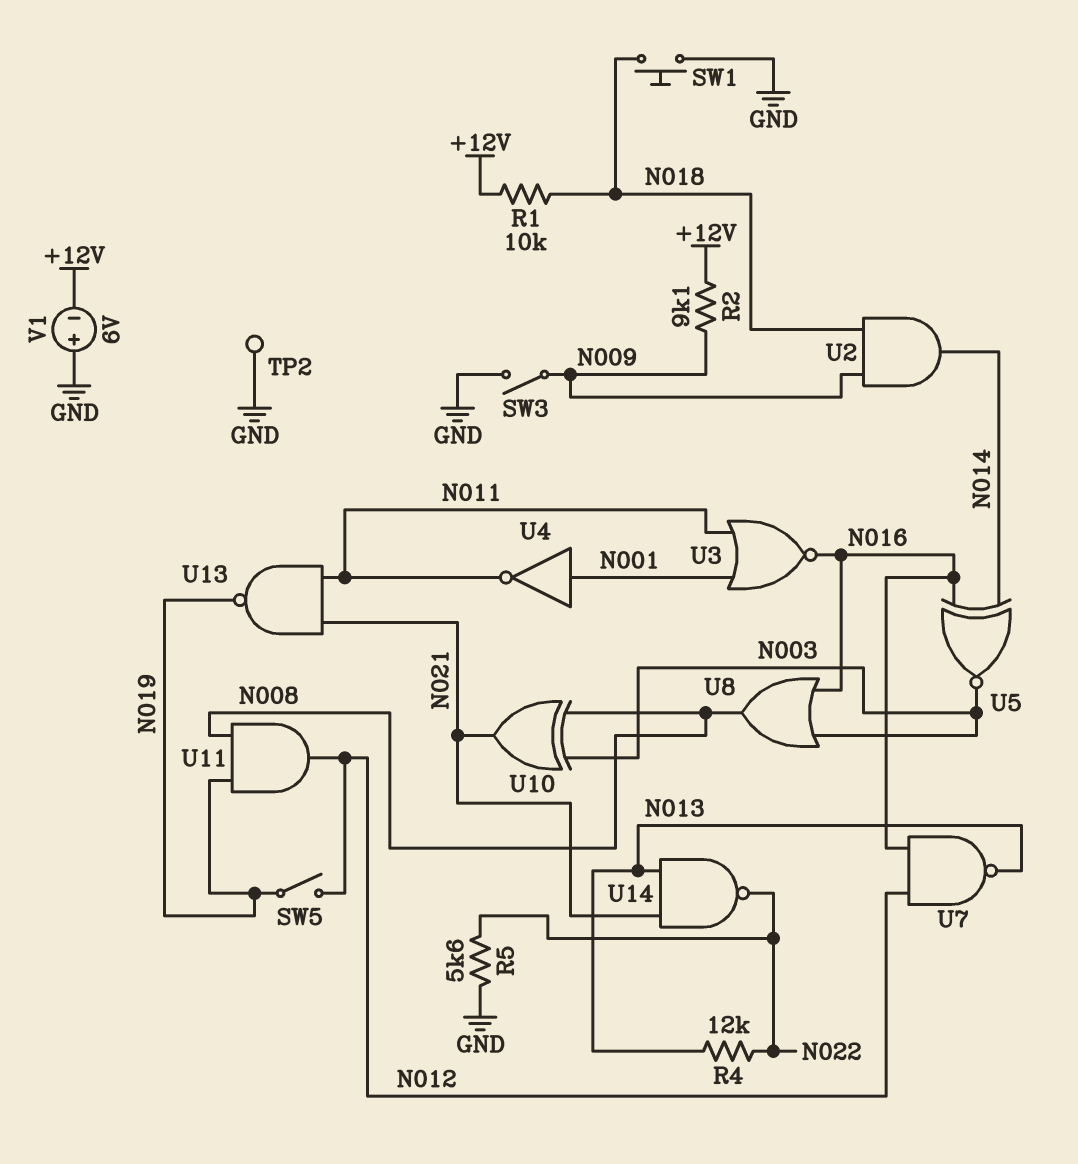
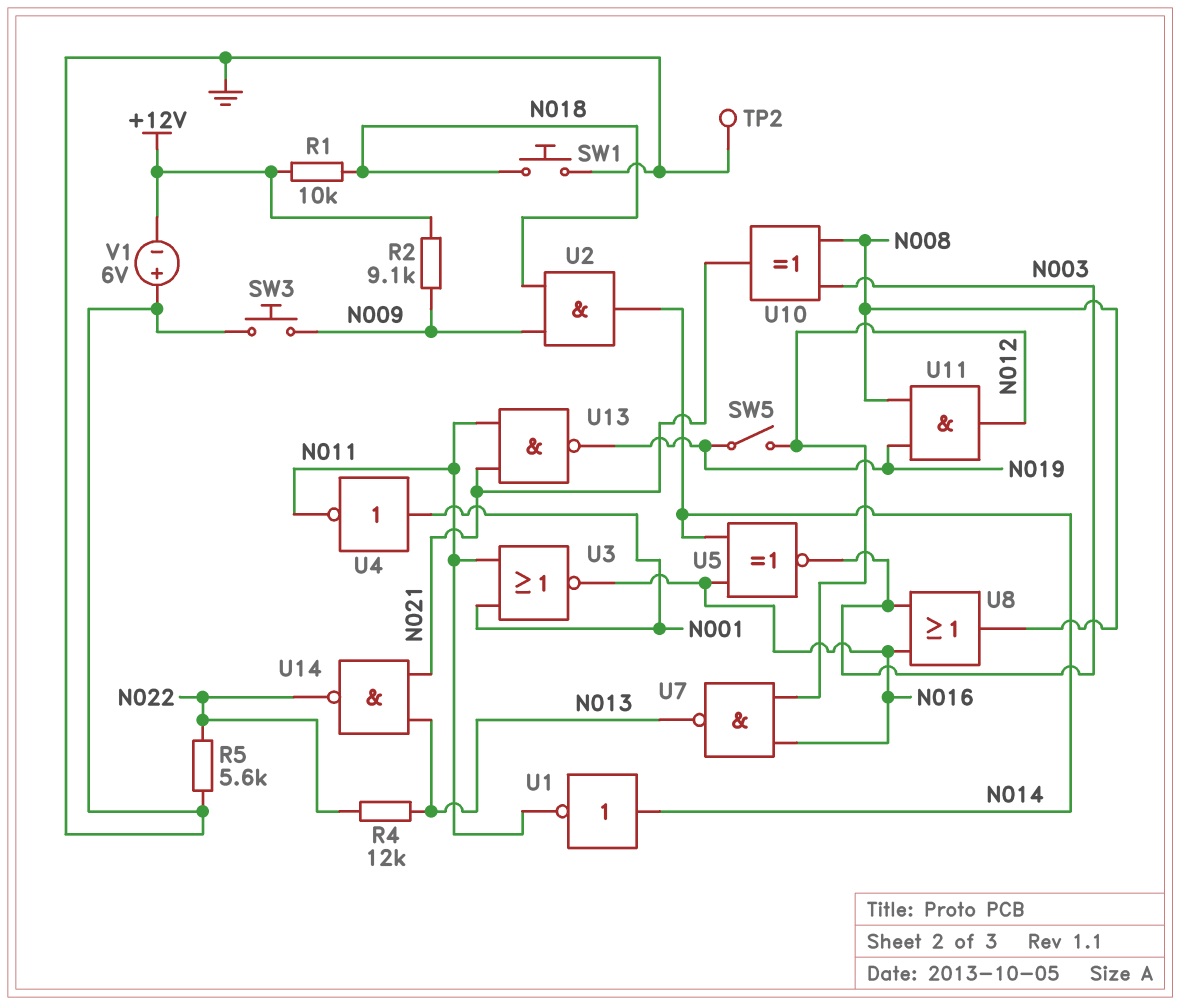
SW3: switch (GND, N009) -> button (GND, N009)
U1: none -> NOT (in N014, out N011)

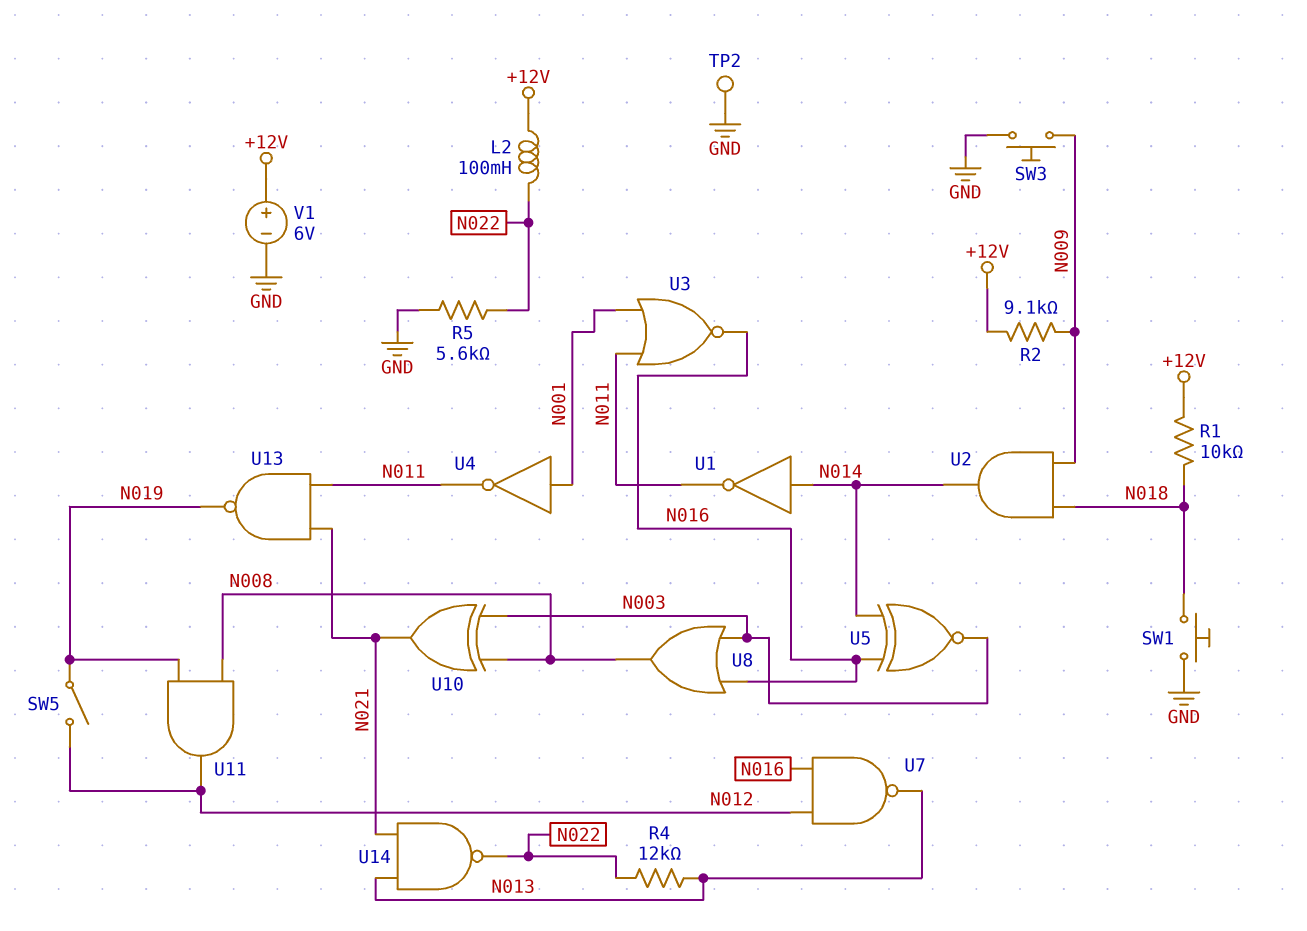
L2: none -> 100mH (+12V, N022)
V1: 6V (plus GND, minus +12V) -> 6V (plus +12V, minus GND)

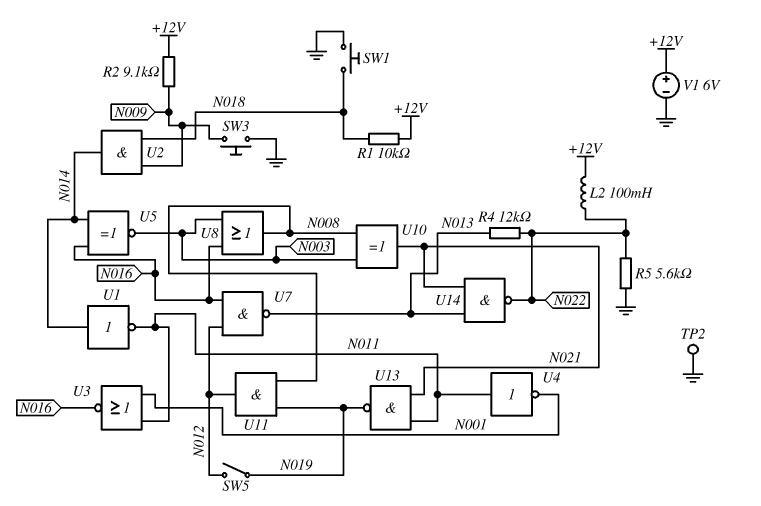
U4: NOT (in N001, out N011) -> NOT (in N011, out N001)

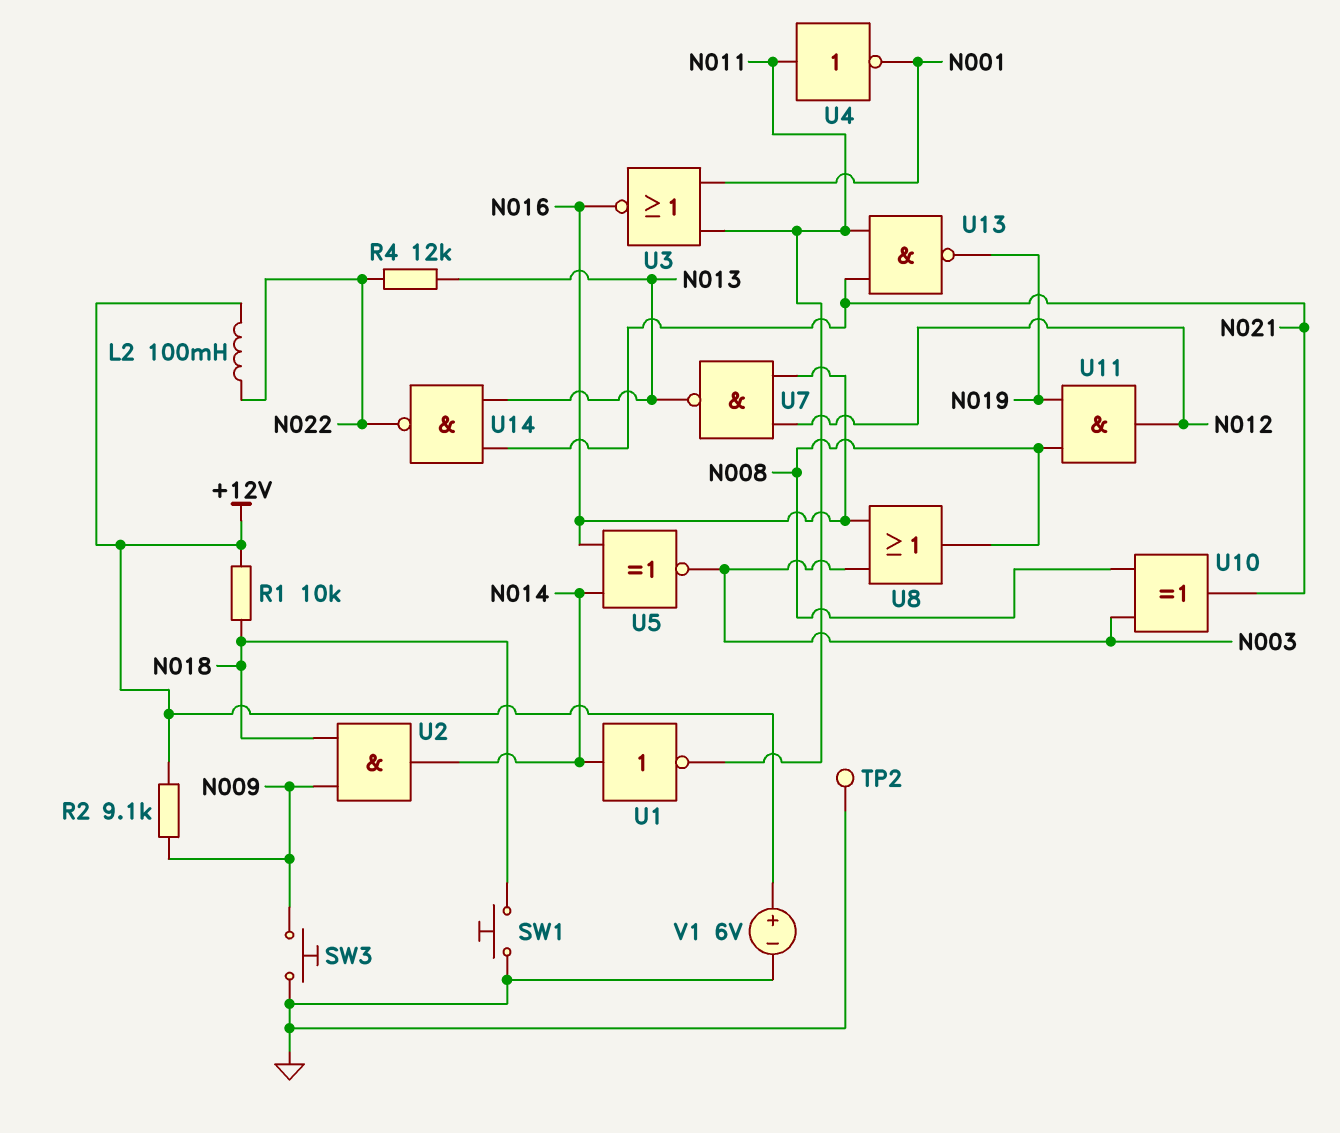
R5: 5.6k (GND, N022) -> none
SW5: switch (N012, N019) -> none

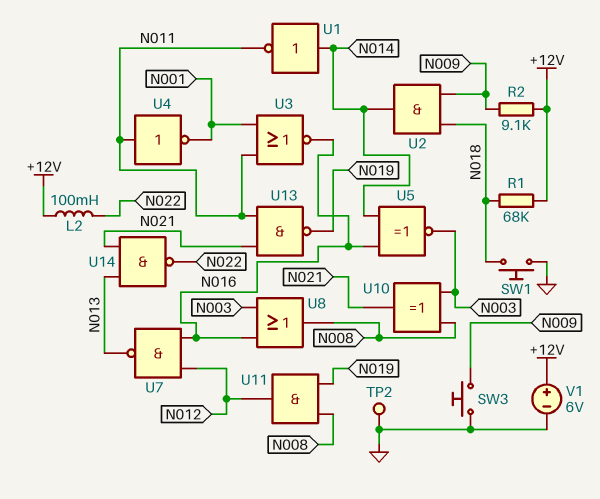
R1: 10k (+12V, N018) -> 68k (+12V, N018)
R4: 12k (N013, N022) -> none

